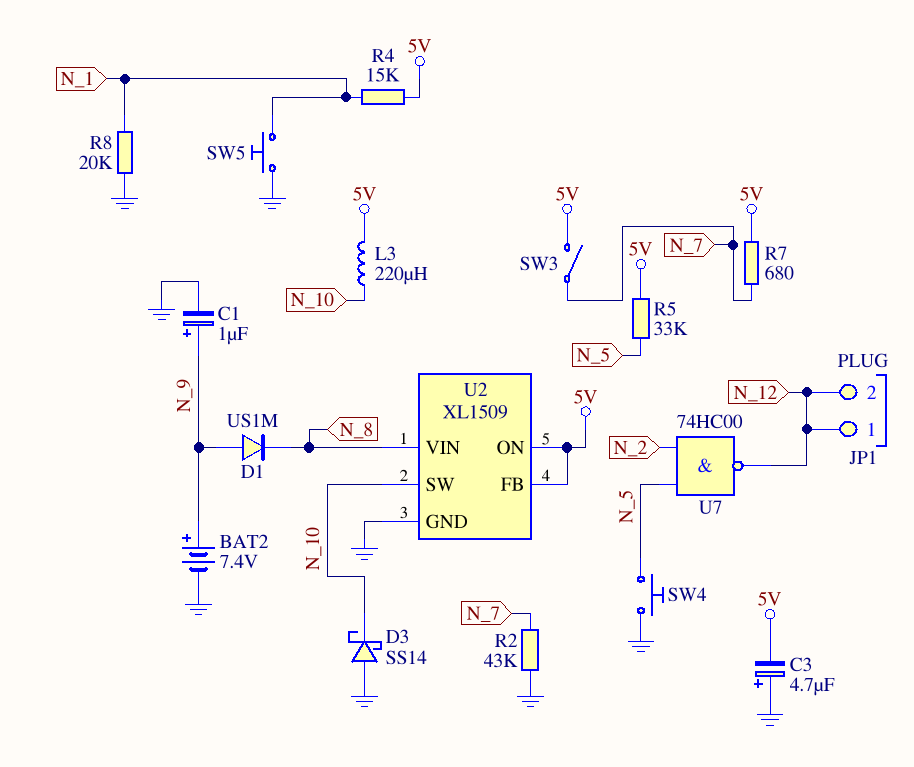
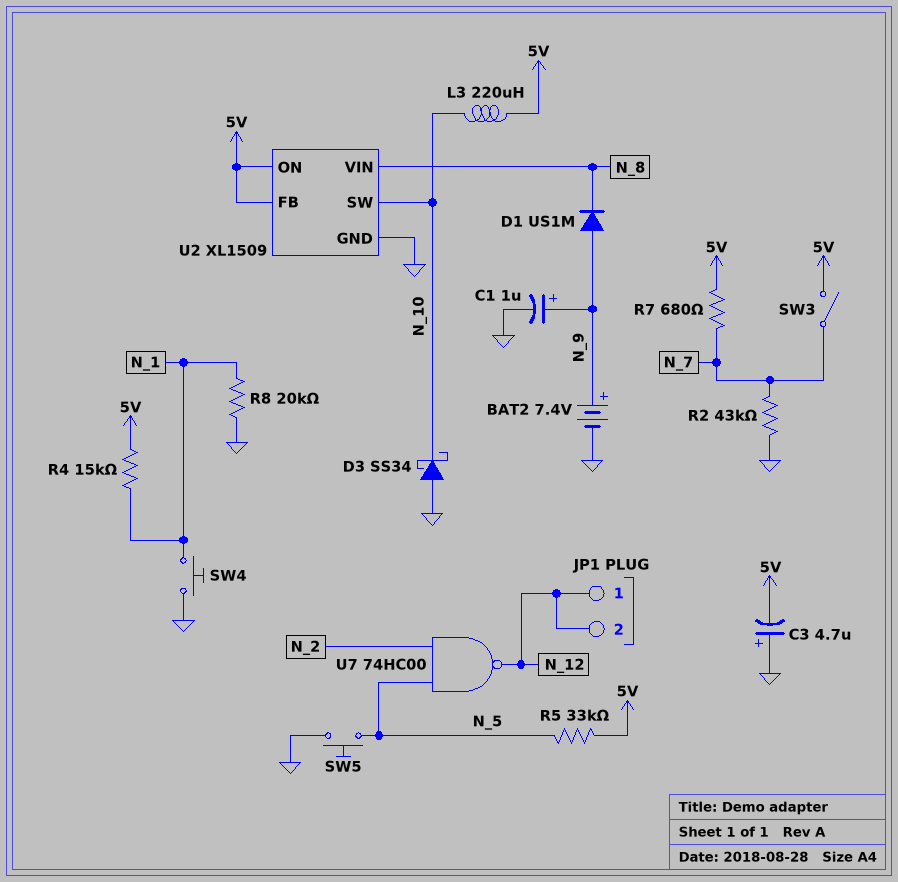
D3: schottky SS14 (A GND, K N_10) -> schottky SS34 (A GND, K N_10)
SW4: button (GND, N_5) -> button (GND, N_1)
SW5: button (GND, N_1) -> button (GND, N_5)

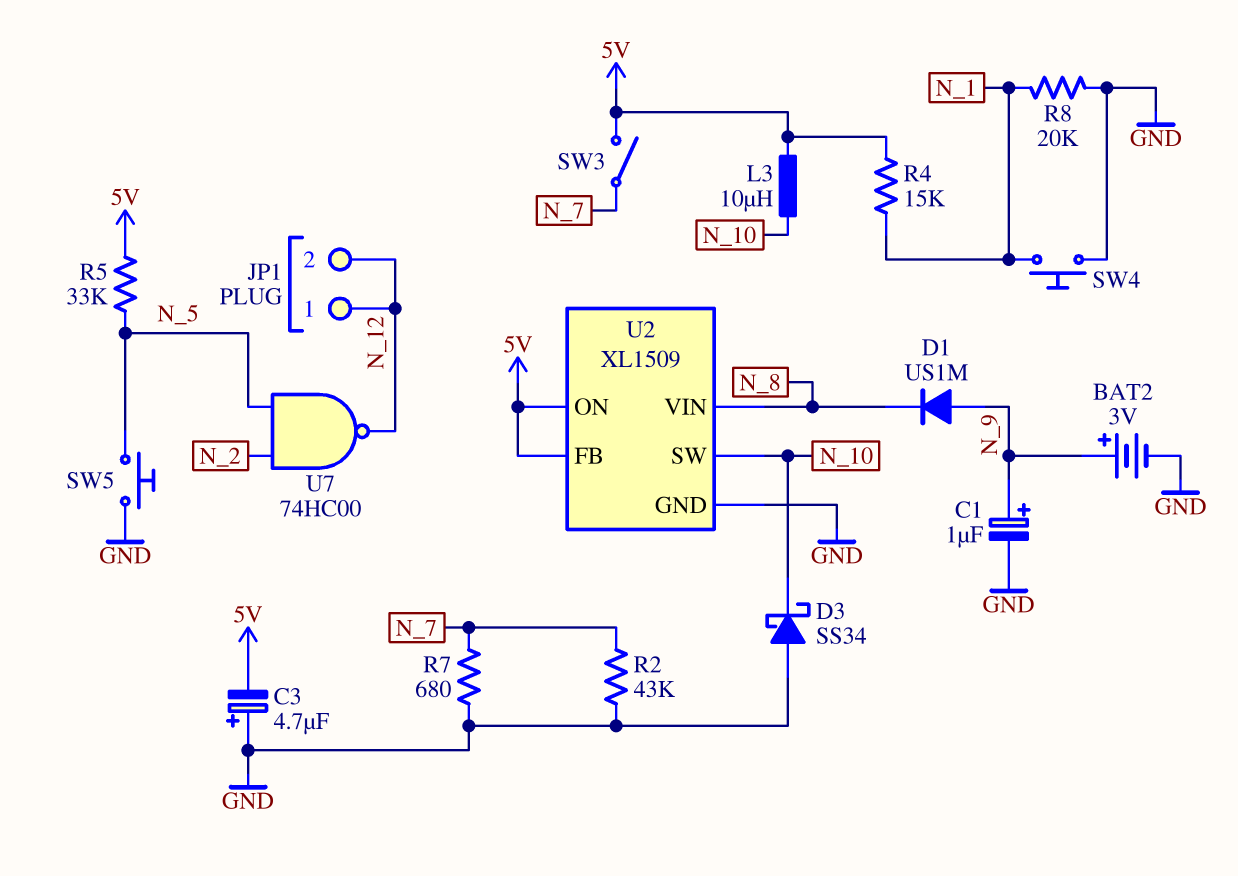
BAT2: 7.4V (plus N_9, minus GND) -> 3V (plus N_9, minus GND)
L3: 220uH (5V, N_10) -> 10uH (5V, N_10)
R7: 680 (5V, N_7) -> 680 (GND, N_7)

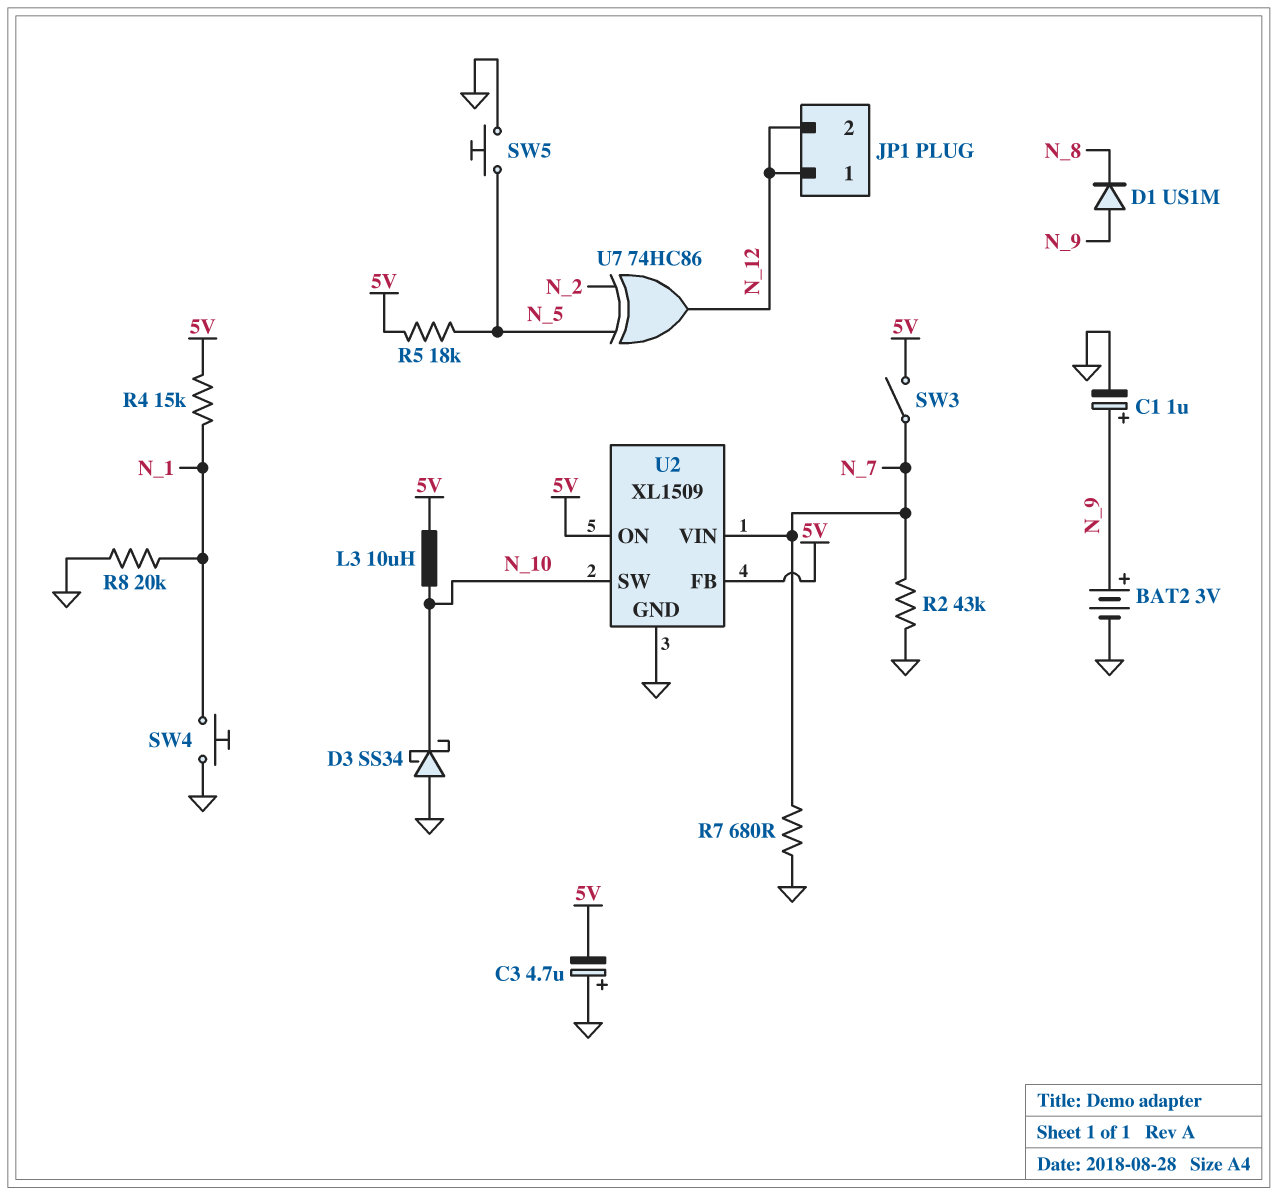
R5: 33k (5V, N_5) -> 18k (5V, N_5)
U2 pin VIN: N_8 -> N_7
U7: NAND 74HC00 (in N_2, in N_5, out N_12) -> XOR 74HC86 (in N_2, in N_5, out N_12)

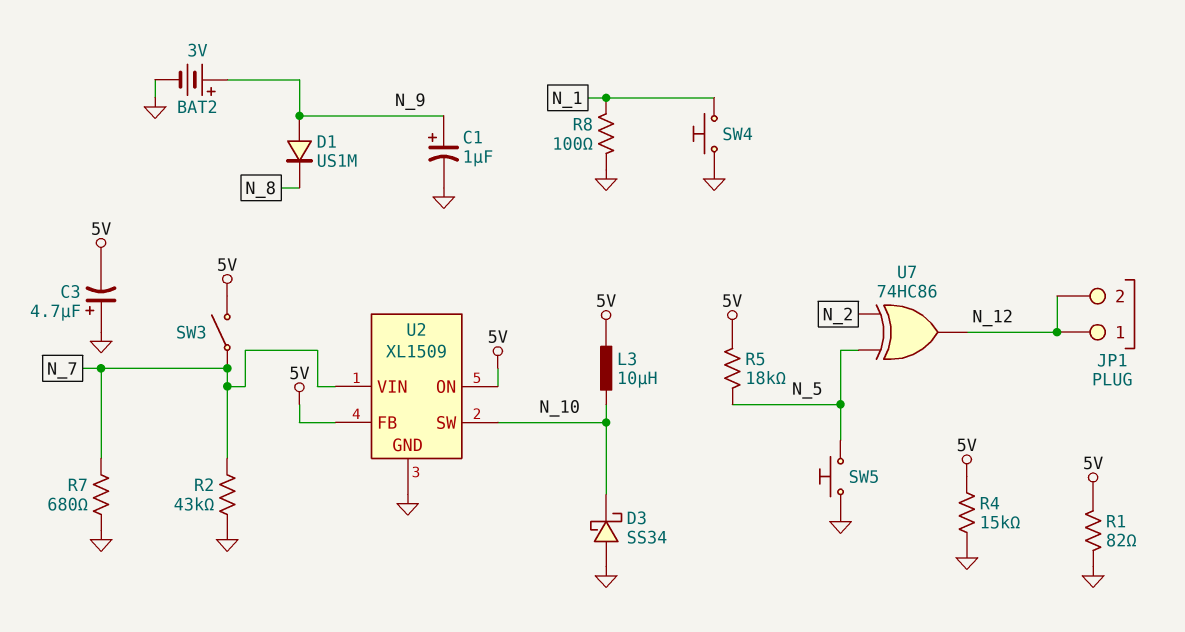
R1: none -> 82 (5V, GND)
R4: 15k (5V, N_1) -> 15k (5V, GND)
R8: 20k (GND, N_1) -> 100 (GND, N_1)

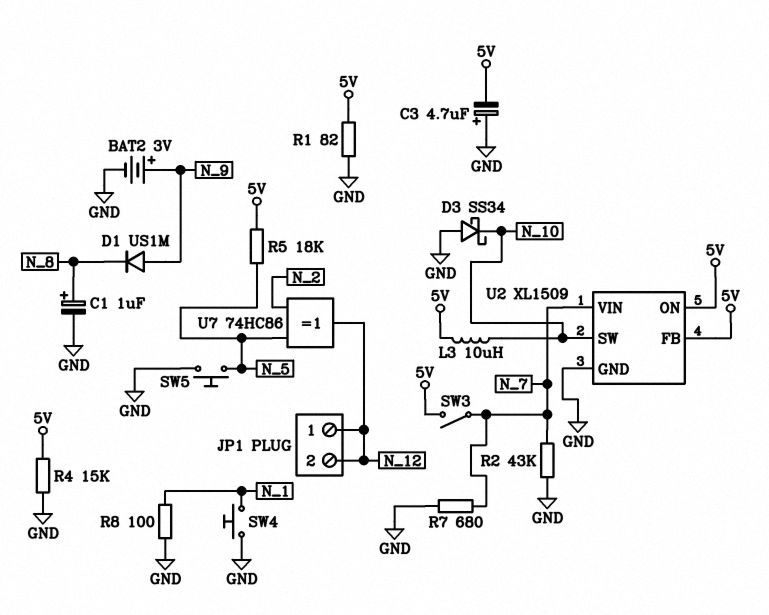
C1: 1uF (plus N_9, minus GND) -> 1uF (plus N_8, minus GND)

